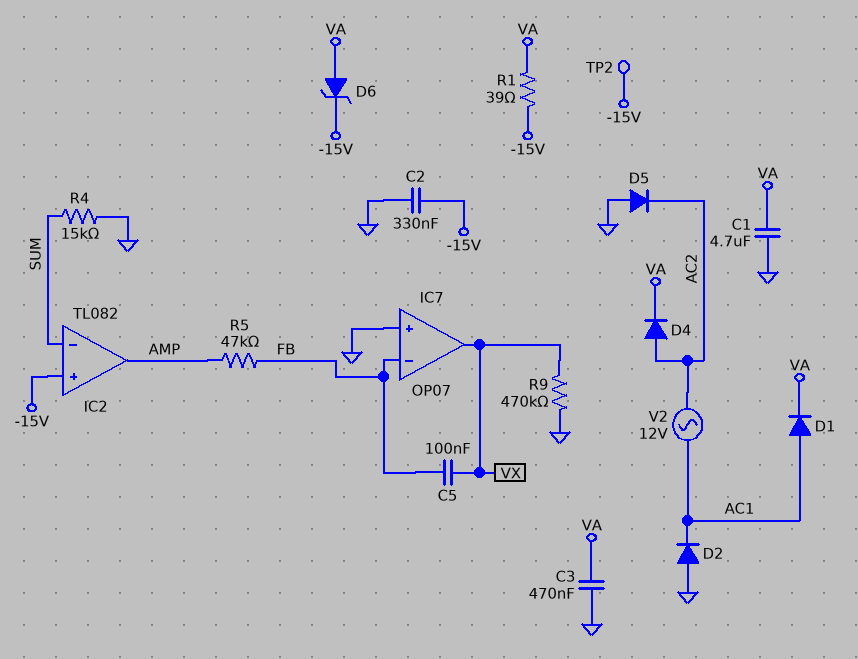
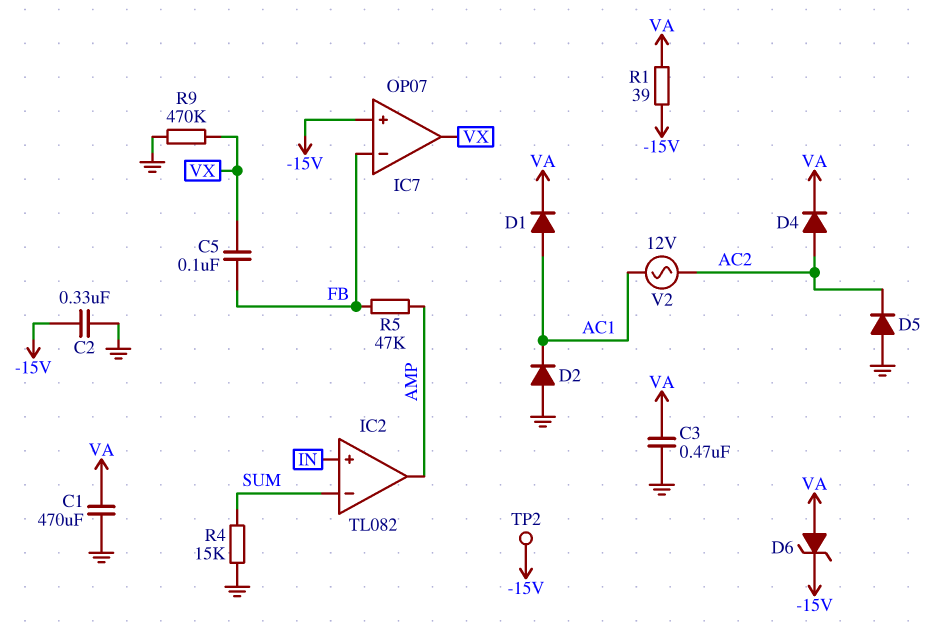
C1: 4.7uF (GND, VA) -> 470uF (GND, VA)
IC2 pin in+: -15V -> IN
IC7 pin in+: GND -> -15V

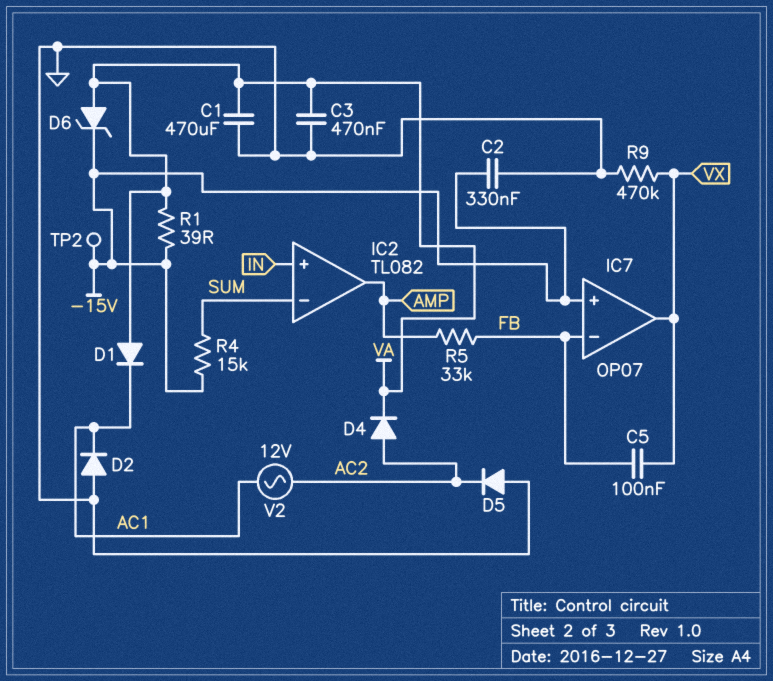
D1: diode (A AC1, K VA) -> diode (A VA, K AC1)
R4: 15k (GND, SUM) -> 15k (-15V, SUM)
R5: 47k (AMP, FB) -> 33k (AMP, FB)

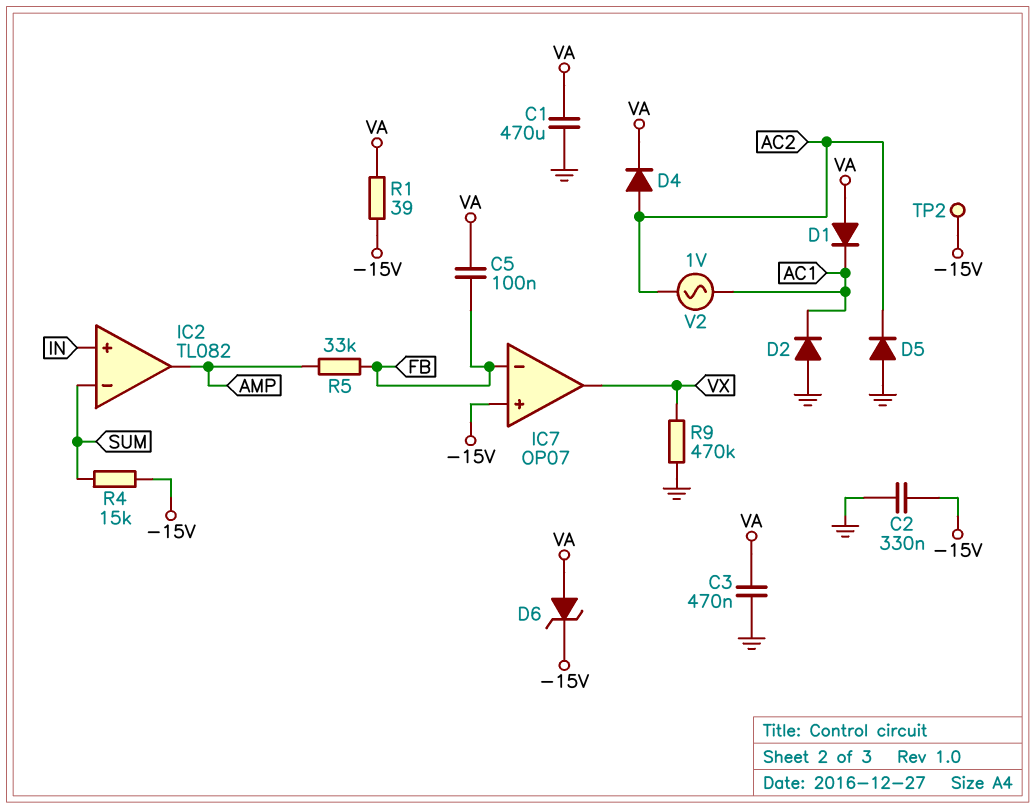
C5: 100nF (FB, VX) -> 100nF (FB, VA)
V2: AC 12V (AC1, AC2) -> AC 1V (AC1, AC2)

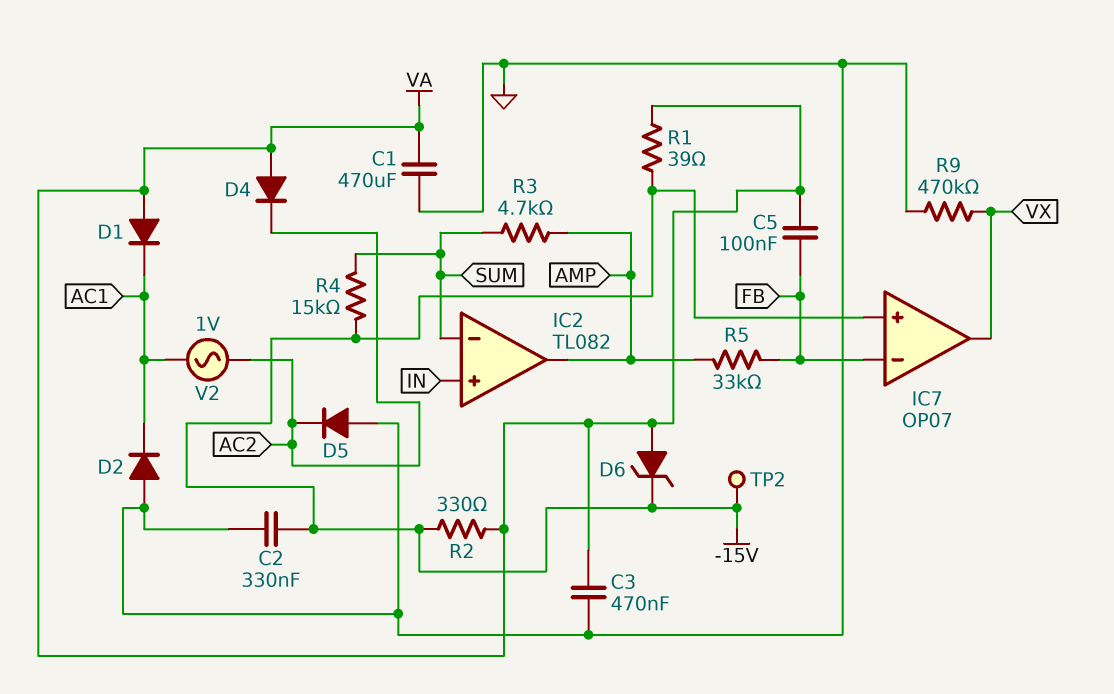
D4: diode (A AC2, K VA) -> diode (A VA, K AC2)
R2: none -> 330 (-15V, VA)
R3: none -> 4.7k (AMP, SUM)

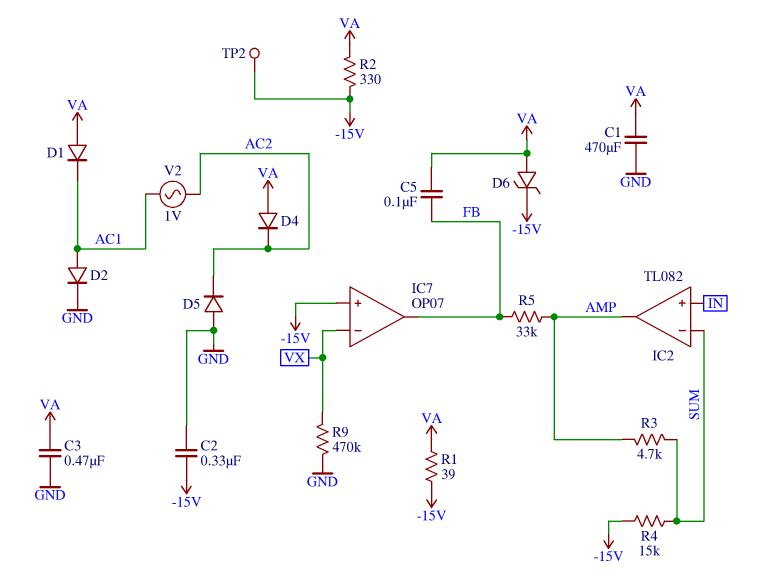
D2: diode (A GND, K AC1) -> diode (A AC1, K GND)
IC7 pin in-: FB -> VX
IC7 pin out: VX -> FB

